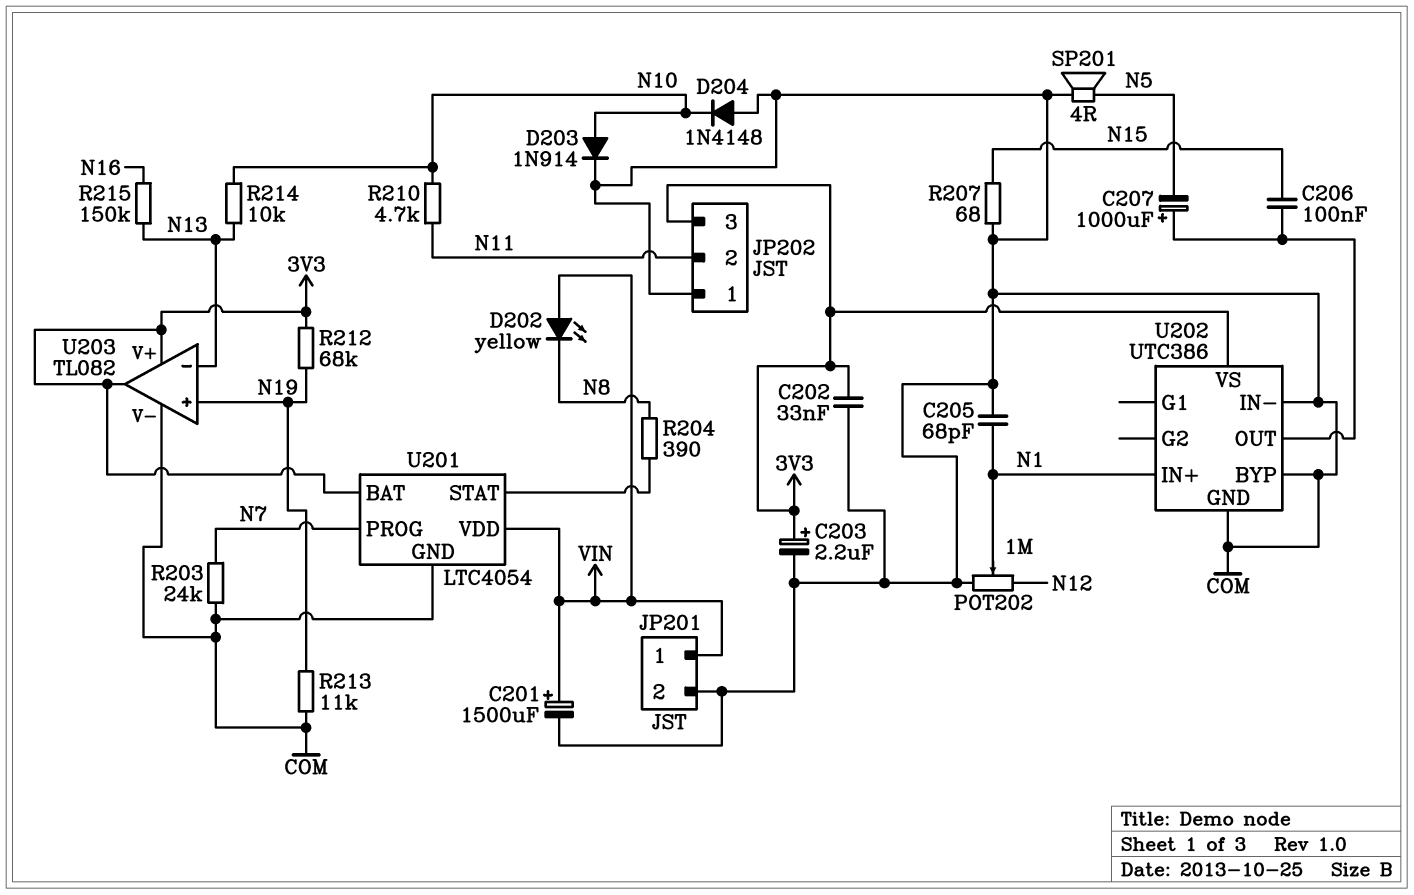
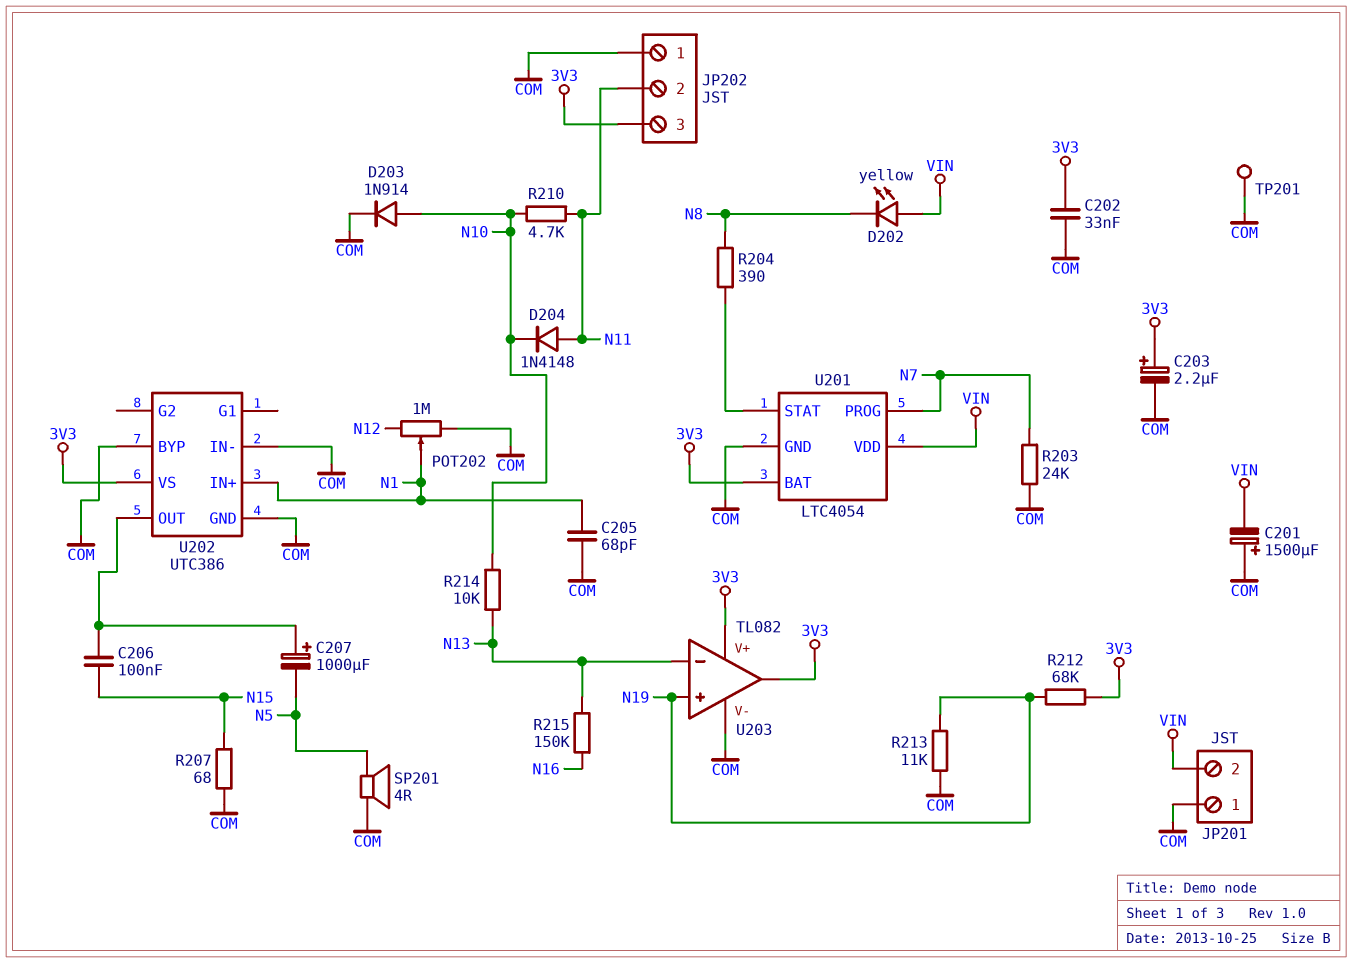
C201: 1500uF (plus VIN, minus COM) -> 1500uF (plus COM, minus VIN)
D204: diode 1N4148 (A COM, K N10) -> diode 1N4148 (A N11, K N10)
JP201 pin 1: VIN -> COM
JP201 pin 2: COM -> VIN
TP201: none -> test point (COM)

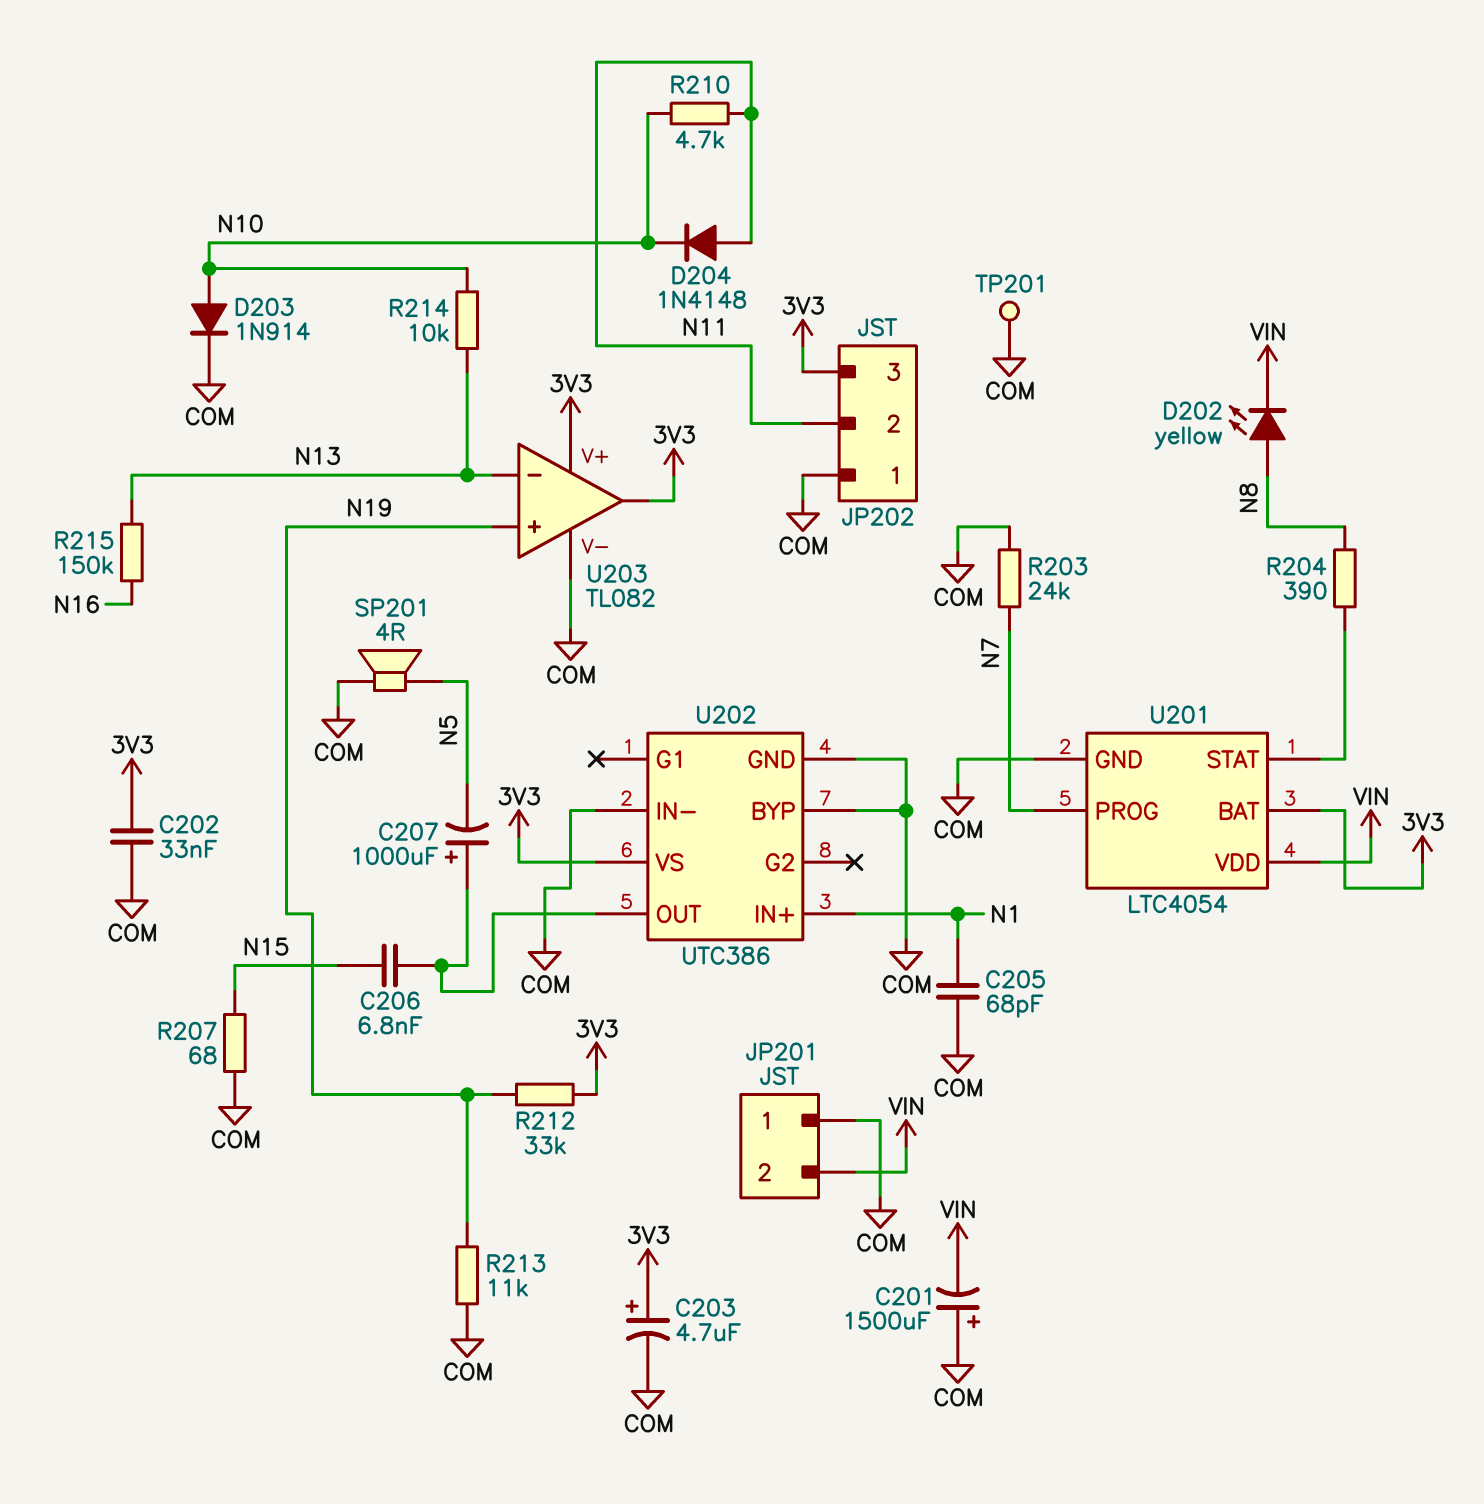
C203: 2.2uF (plus 3V3, minus COM) -> 4.7uF (plus 3V3, minus COM)
C206: 100nF (N15, U202/OUT) -> 6.8nF (N15, U202/OUT)
D202: LED yellow (A VIN, K N8) -> LED yellow (A N8, K VIN)
POT202: 1M (COM, N12, wiper N1) -> none
R212: 68k (3V3, N19) -> 33k (3V3, N19)

